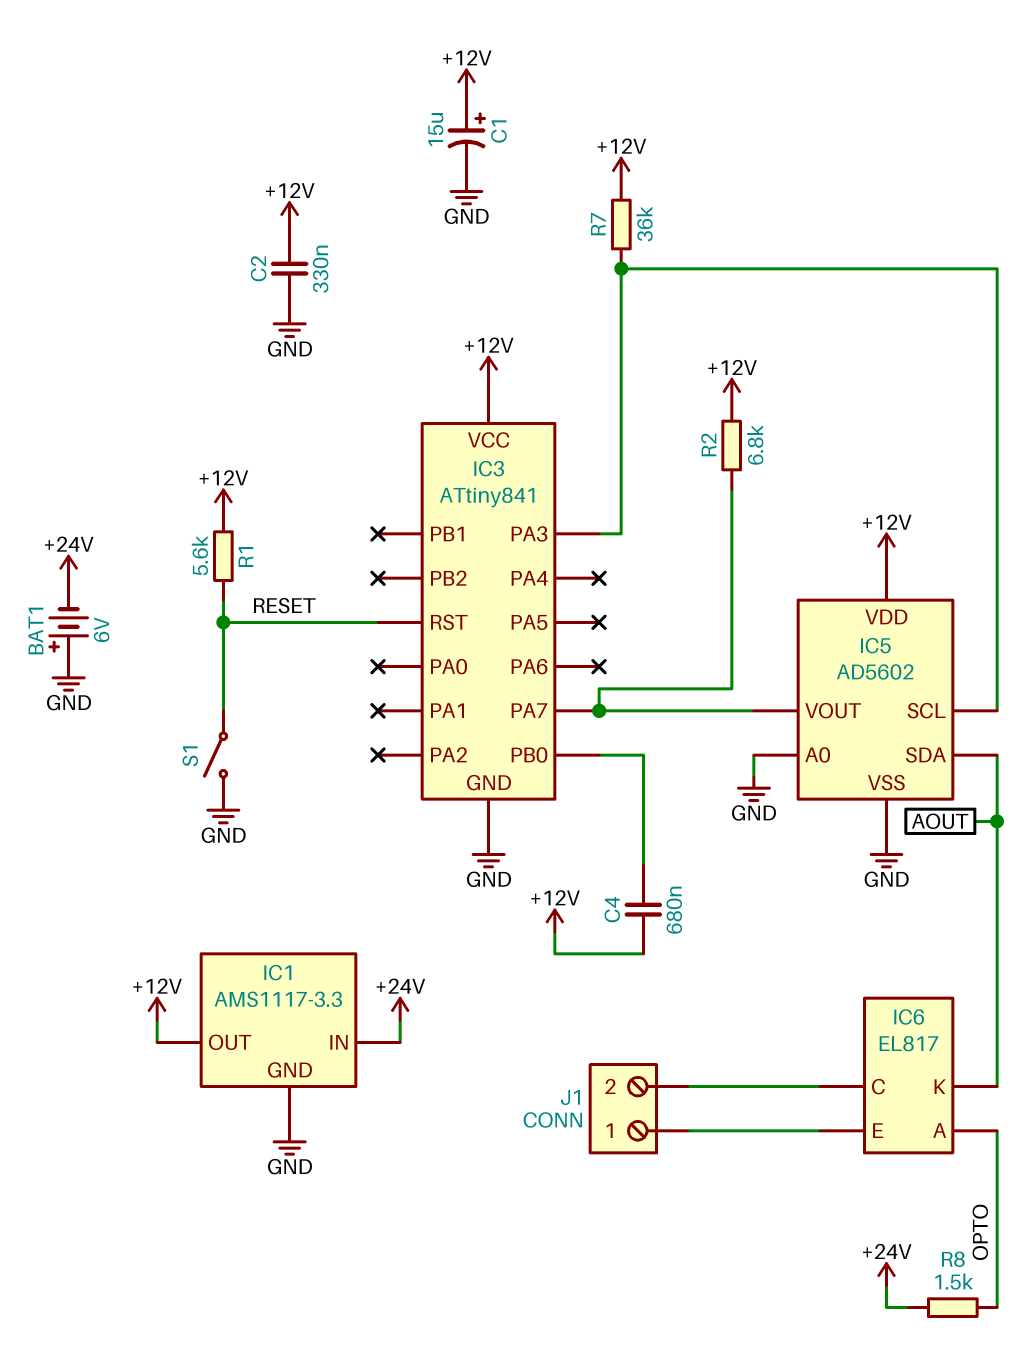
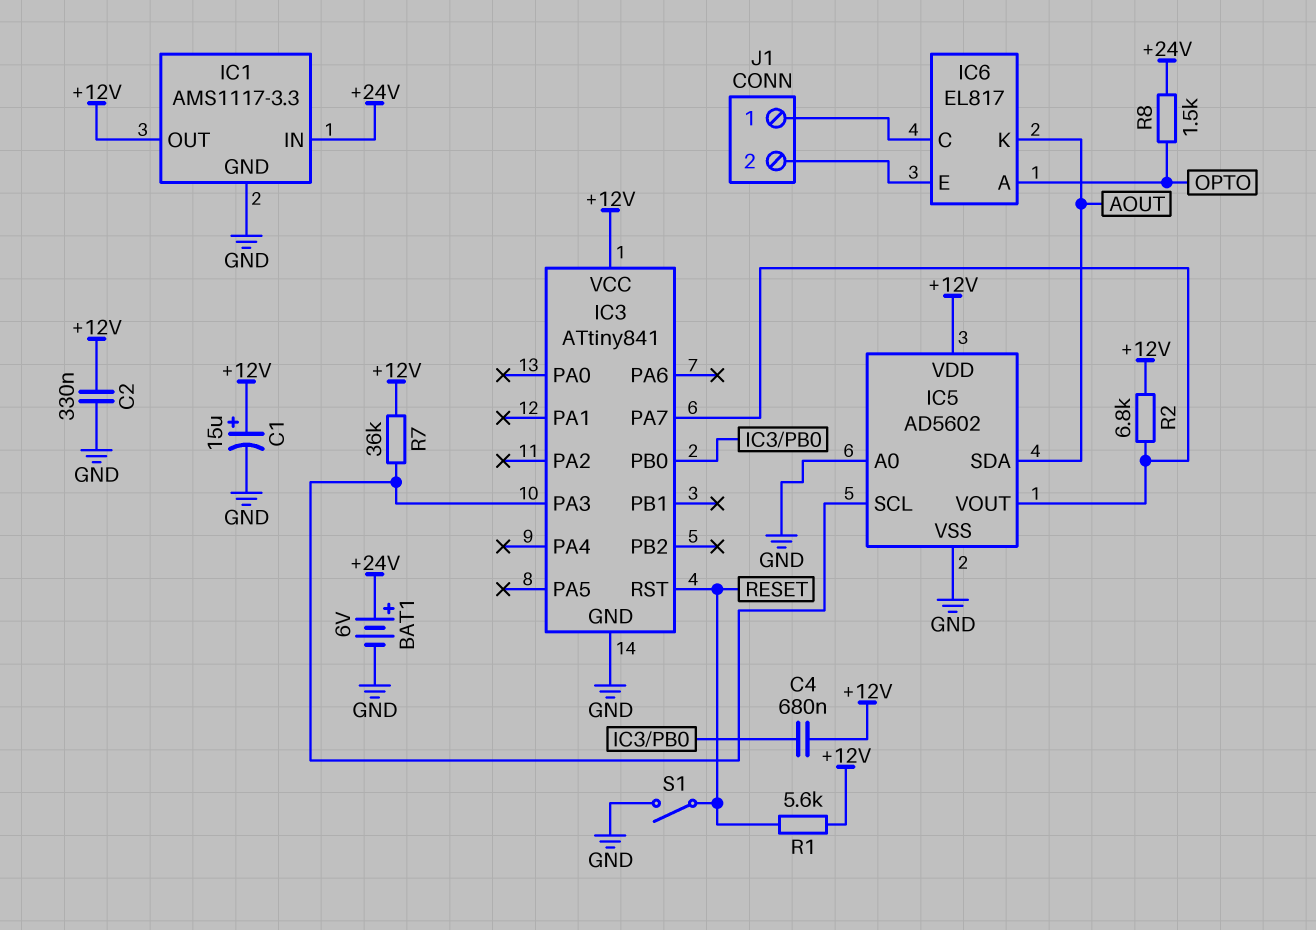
BAT1: 6V (plus GND, minus +24V) -> 6V (plus +24V, minus GND)
J1 pin 1: IC6/E -> IC6/C
J1 pin 2: IC6/C -> IC6/E

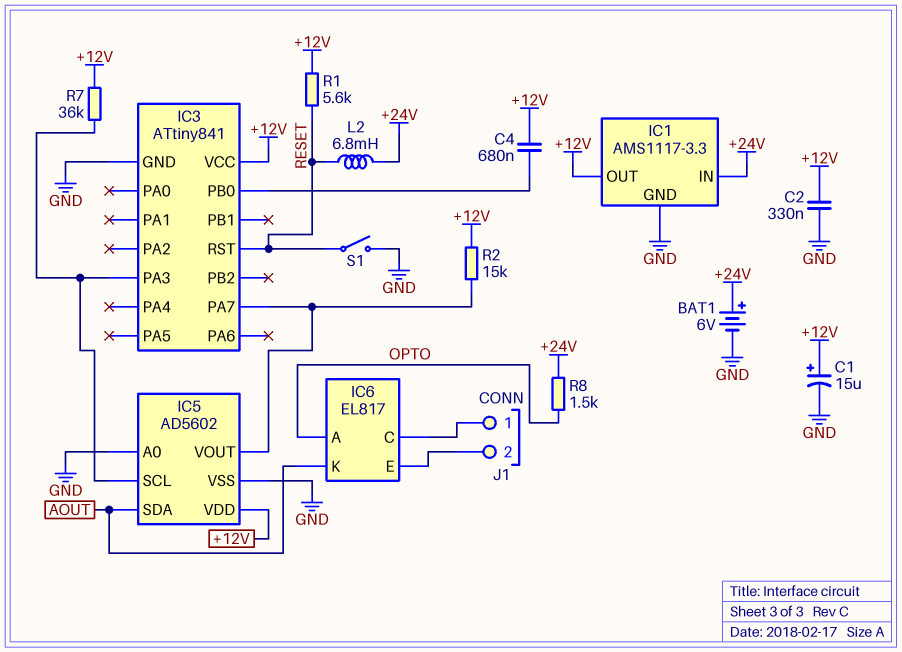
L2: none -> 6.8mH (+24V, RESET)
R2: 6.8k (+12V, IC3/PA7) -> 15k (+12V, IC3/PA7)

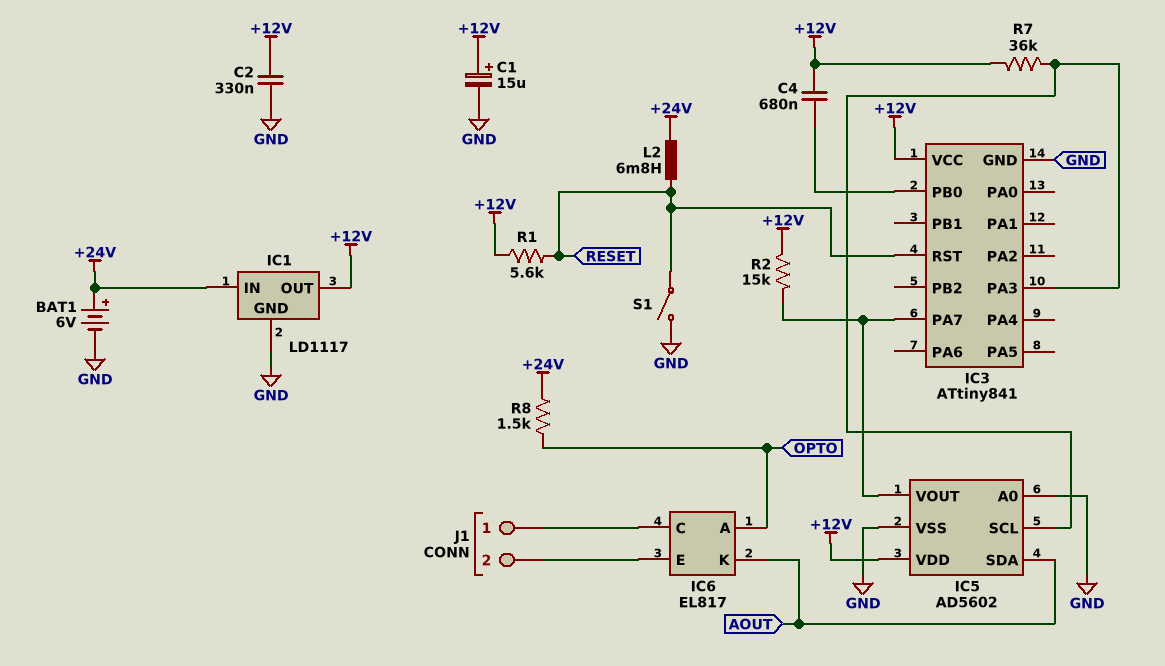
IC1: AMS1117-3.3 -> LD1117

